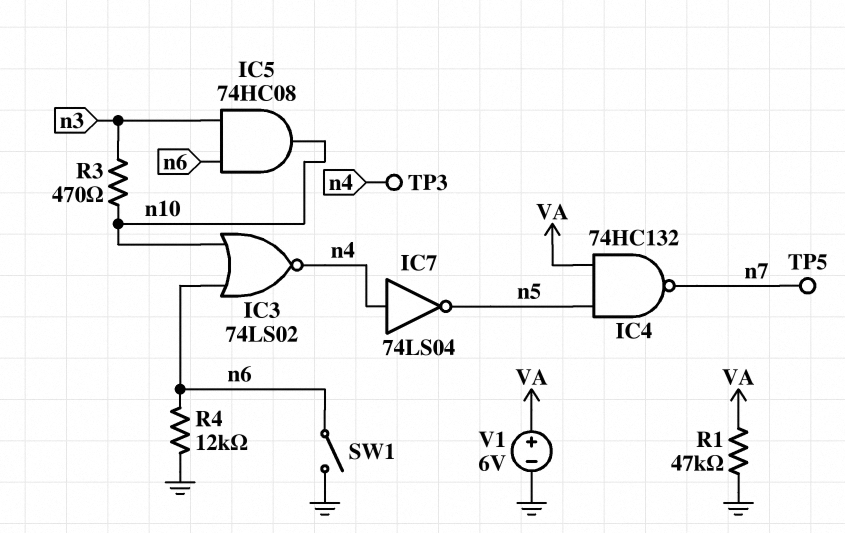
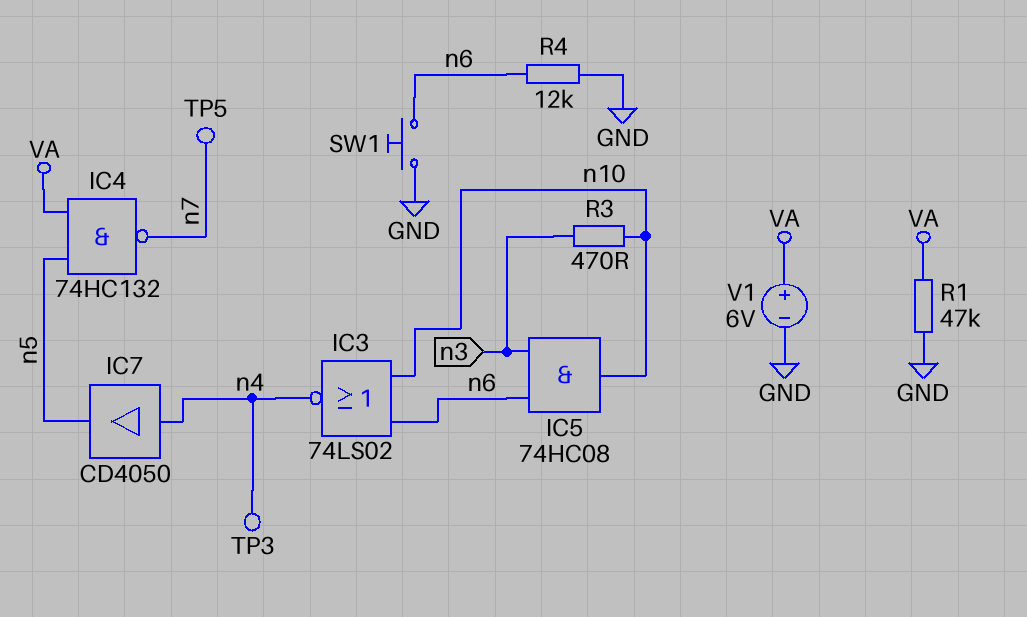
IC7: NOT 74LS04 (in n4, out n5) -> buffer CD4050 (in n4, out n5)
SW1: switch (GND, n6) -> button (GND, n6)

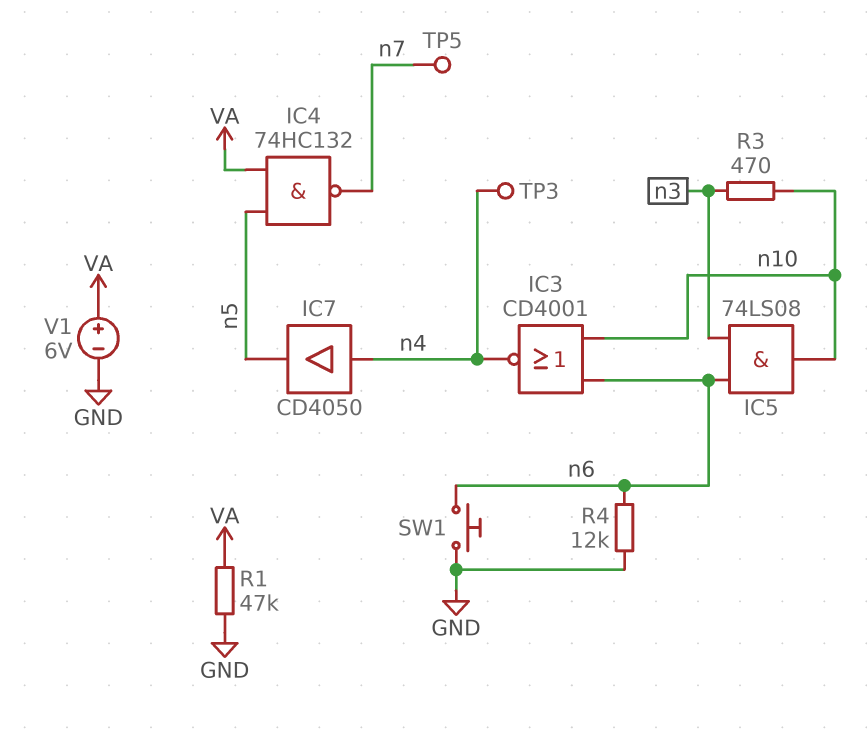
IC3: NOR 74LS02 (in n6, in n10, out n4) -> NOR CD4001 (in n6, in n10, out n4)
IC5: AND 74HC08 (in n3, in n6, out n10) -> AND 74LS08 (in n3, in n6, out n10)

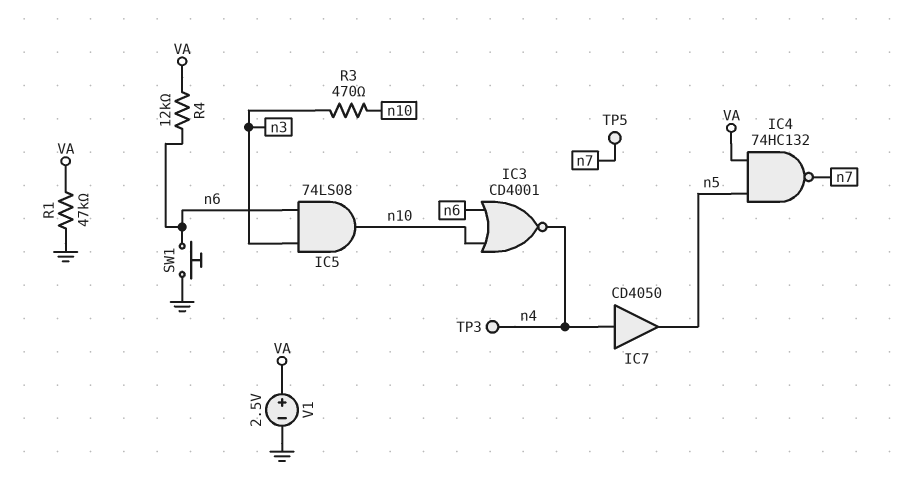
R4: 12k (GND, n6) -> 12k (VA, n6)
V1: 6V (plus VA, minus GND) -> 2.5V (plus VA, minus GND)

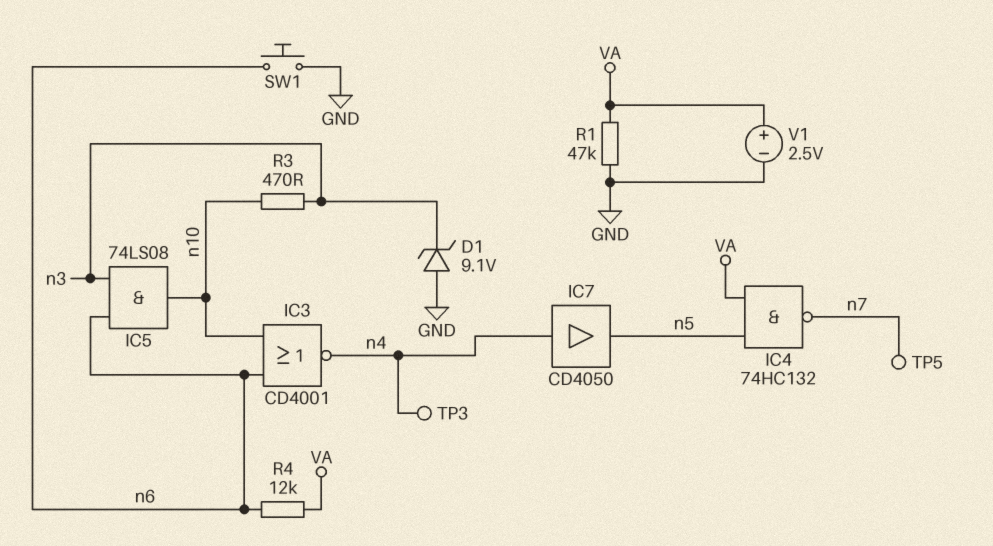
D1: none -> zener 9.1V (A GND, K n3)

